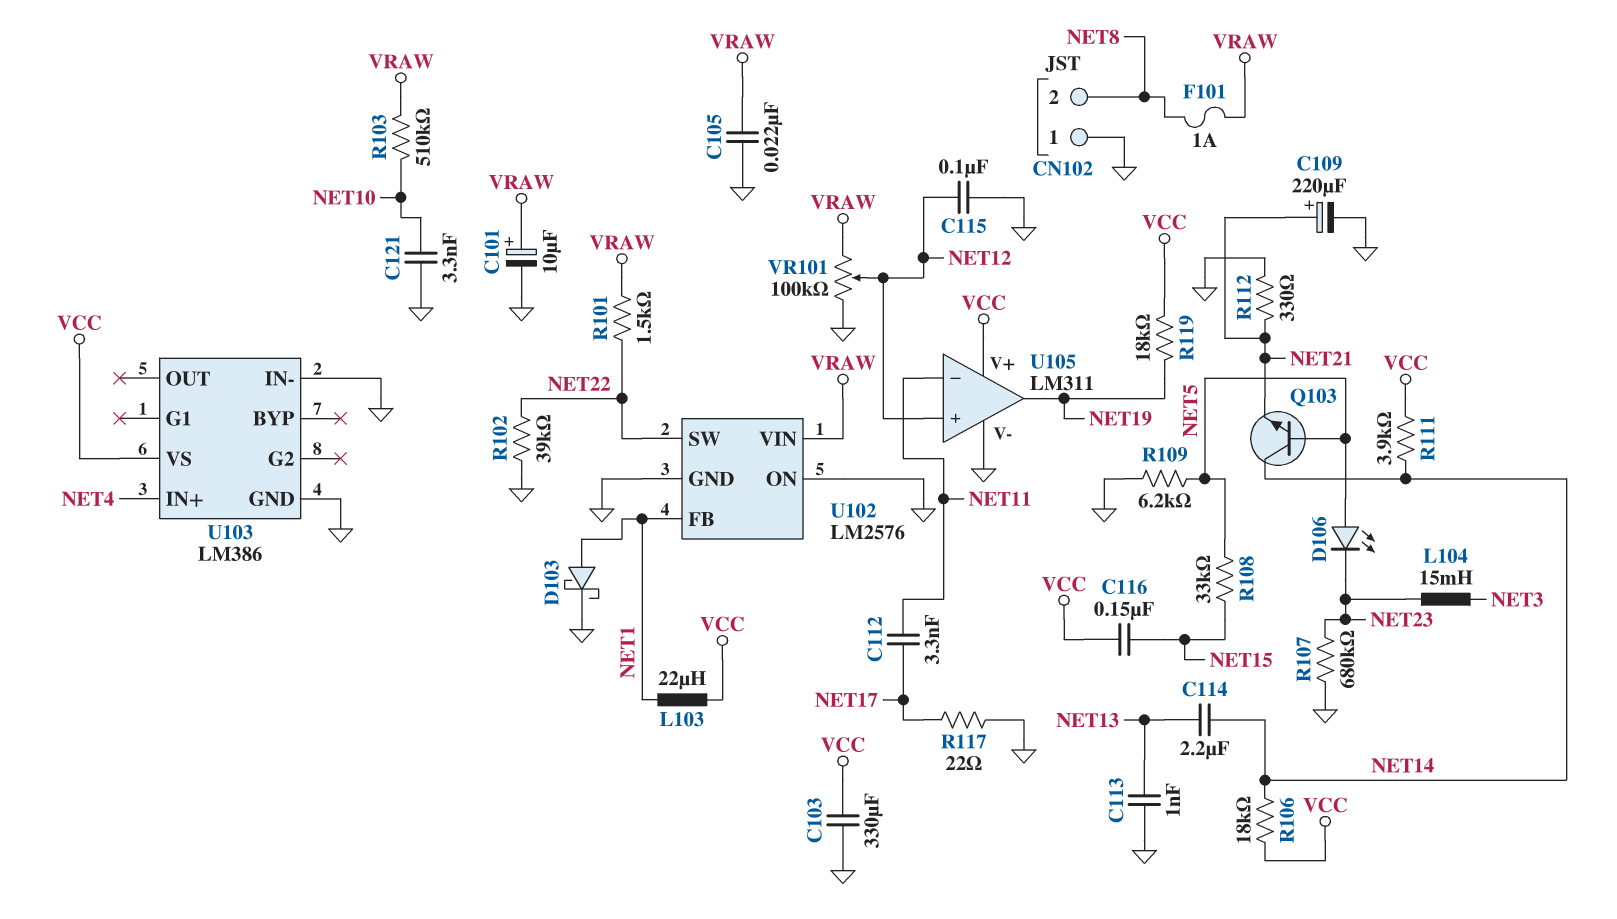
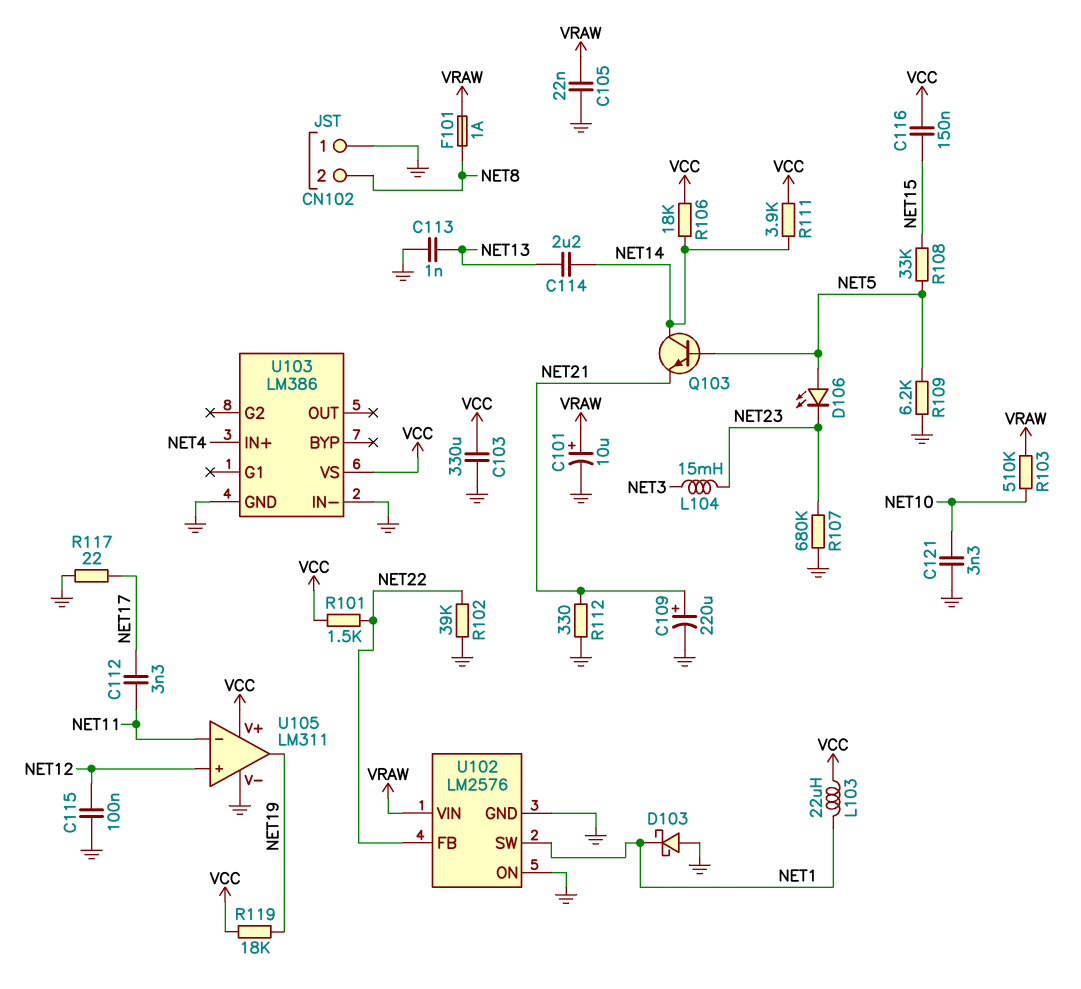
D103: schottky (A NET1, K GND) -> schottky (A GND, K NET1)
R101: 1.5k (NET22, VRAW) -> 1.5k (NET22, VCC)
U102 pin FB: NET1 -> NET22
U102 pin SW: NET22 -> NET1
VR101: 100k (GND, VRAW, wiper NET12) -> none

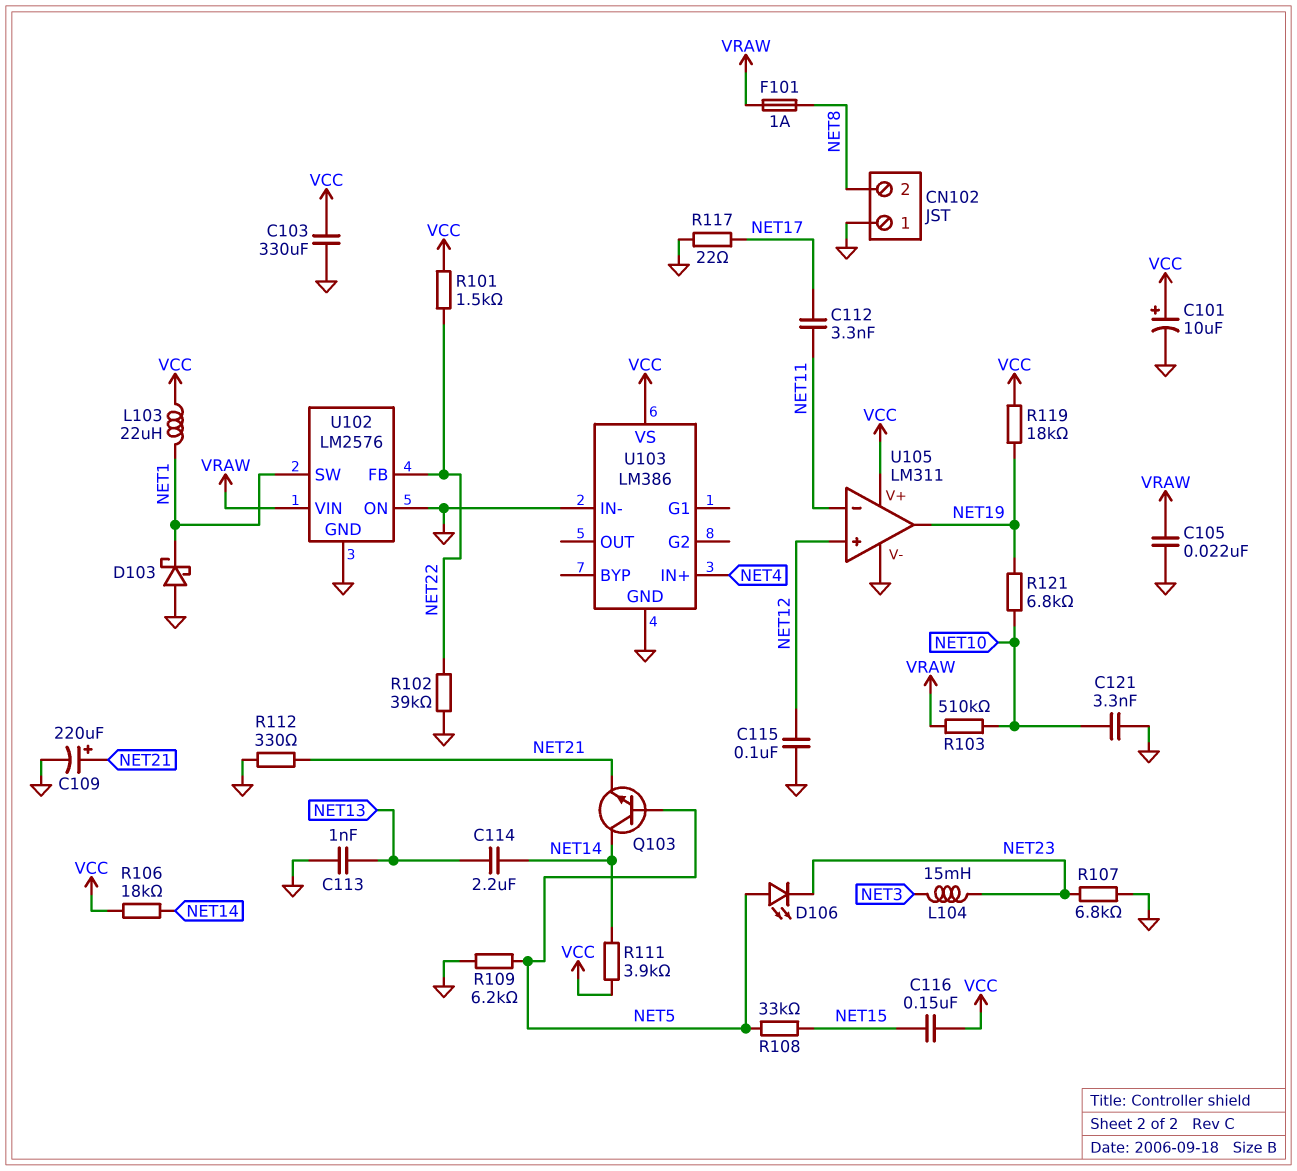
C101: 10uF (plus VRAW, minus GND) -> 10uF (plus VCC, minus GND)
R107: 680k (GND, NET23) -> 6.8k (GND, NET23)
R121: none -> 6.8k (NET10, NET19)

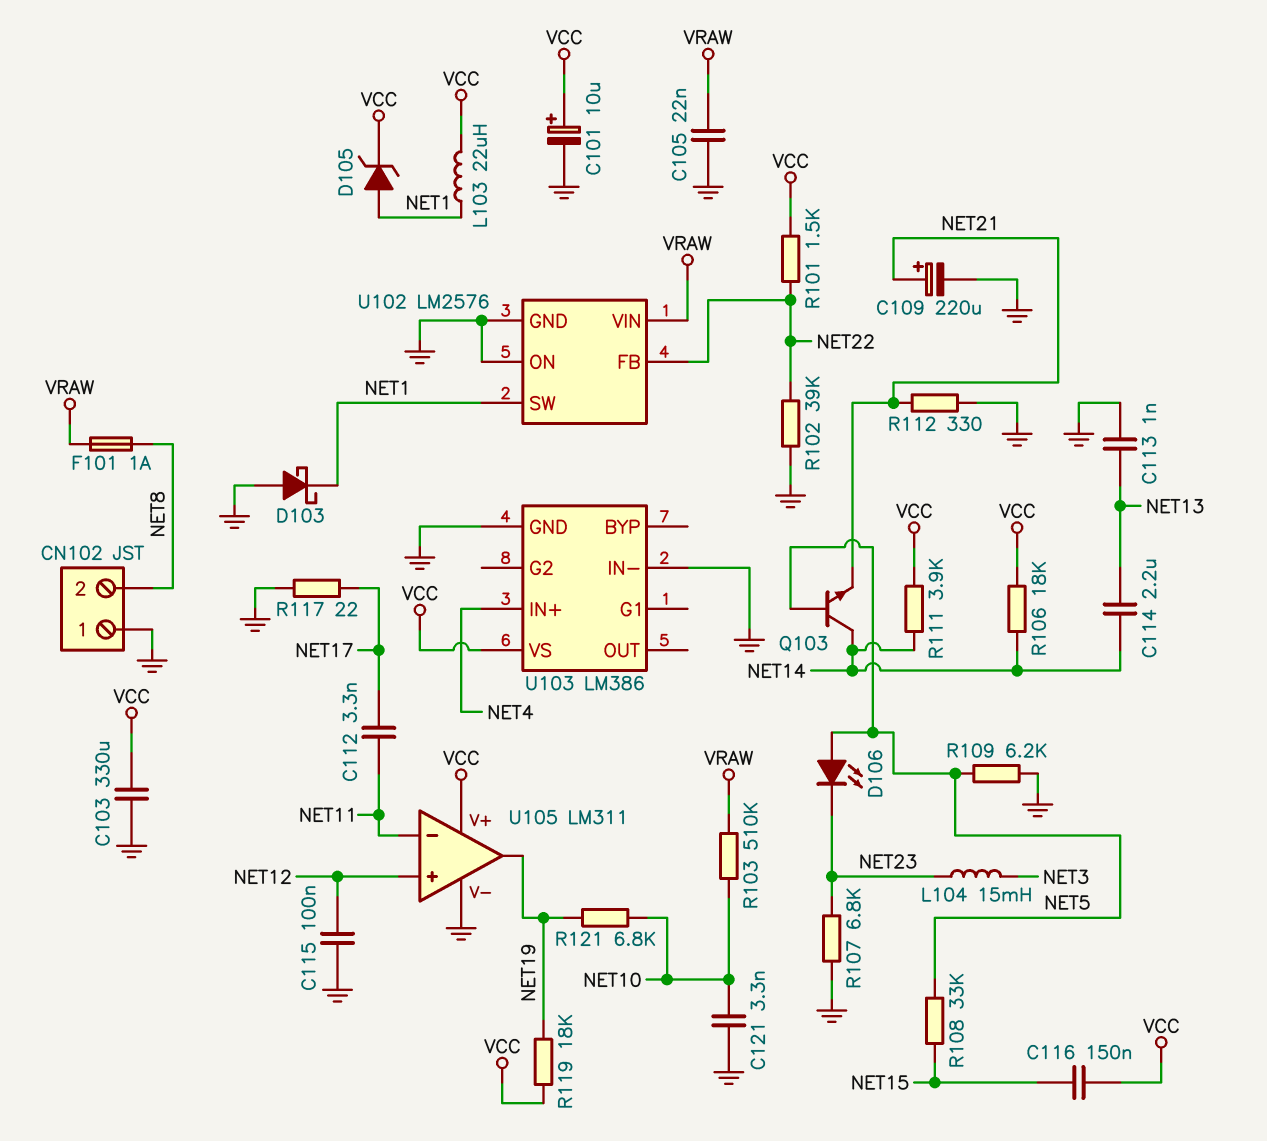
D105: none -> zener (A NET1, K VCC)

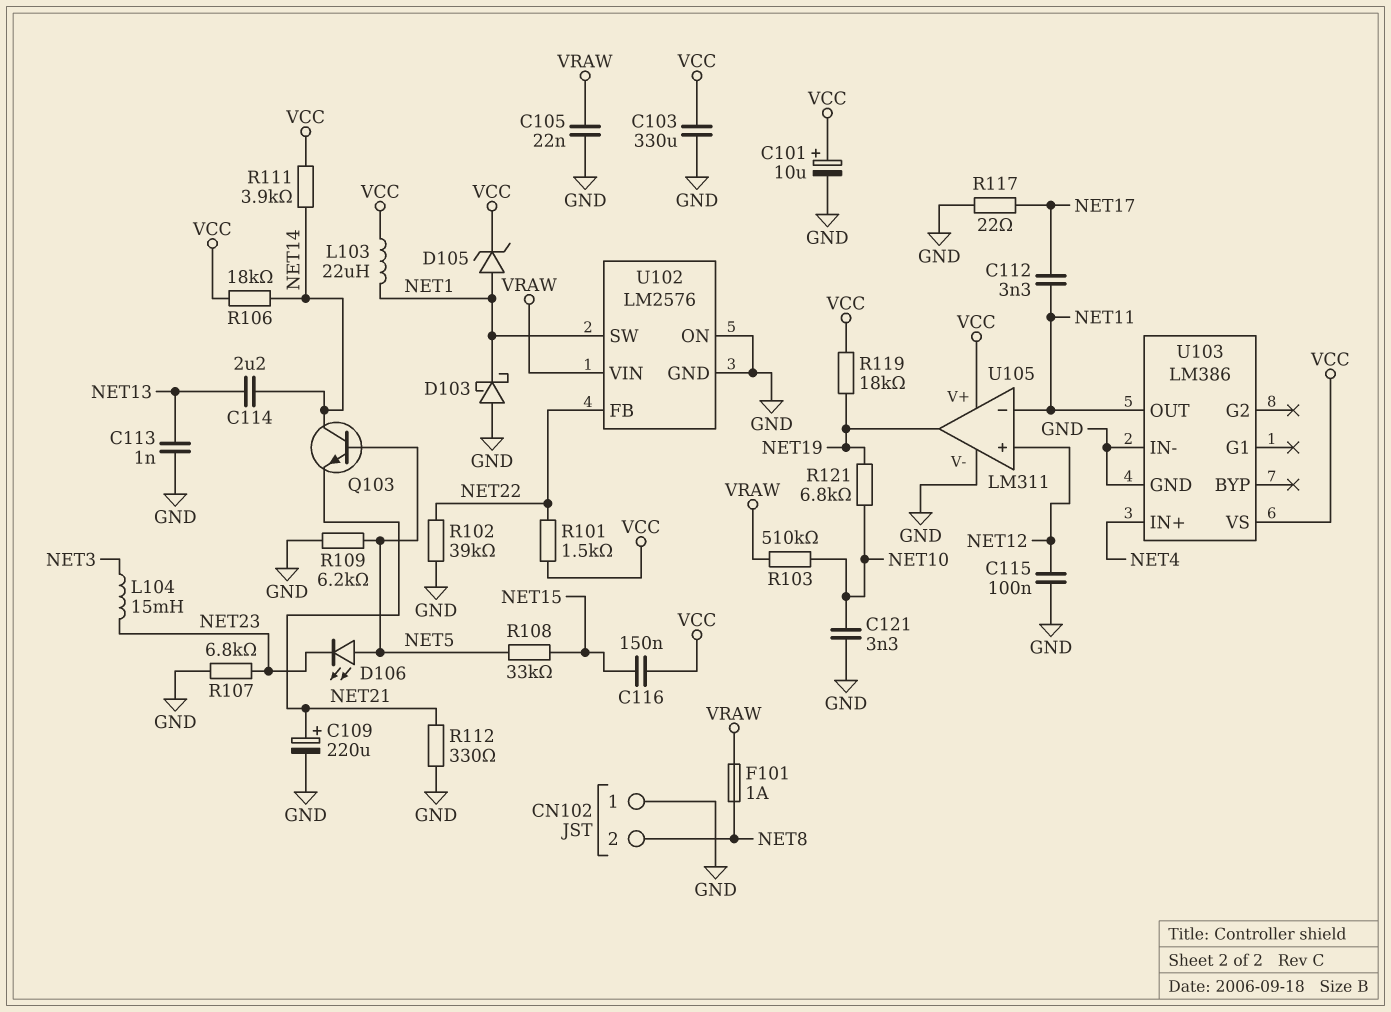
U103 pin OUT: none -> NET11

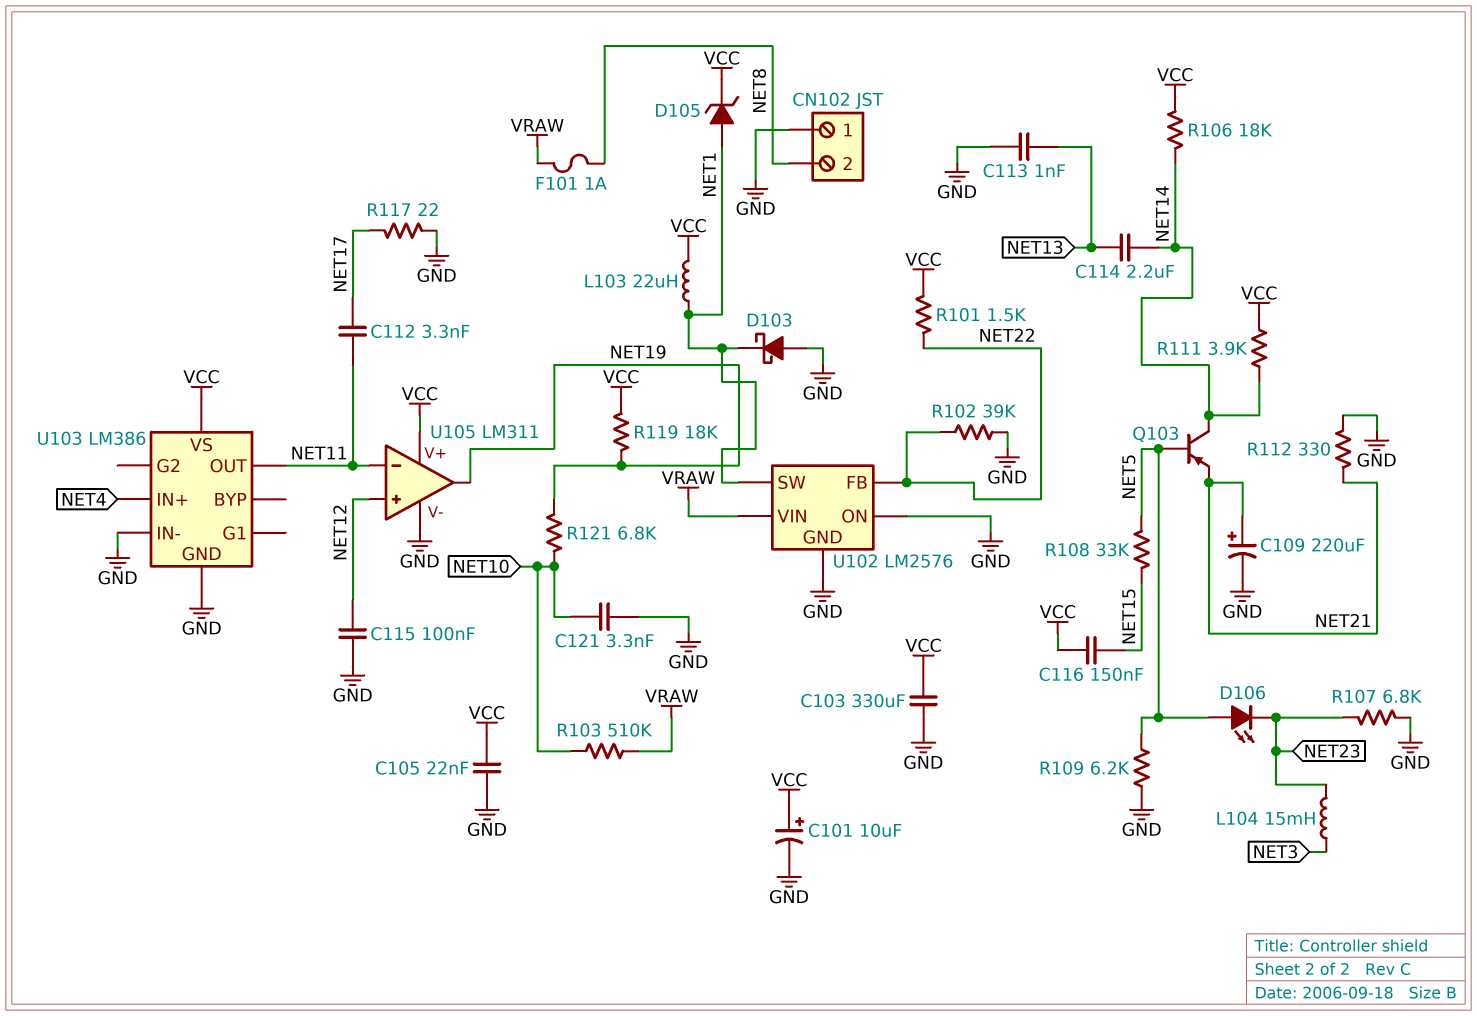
C105: 22nF (GND, VRAW) -> 22nF (GND, VCC)
Q103: NPN (B NET5, C NET14, E NET21) -> PNP (B NET5, C NET14, E NET21)

